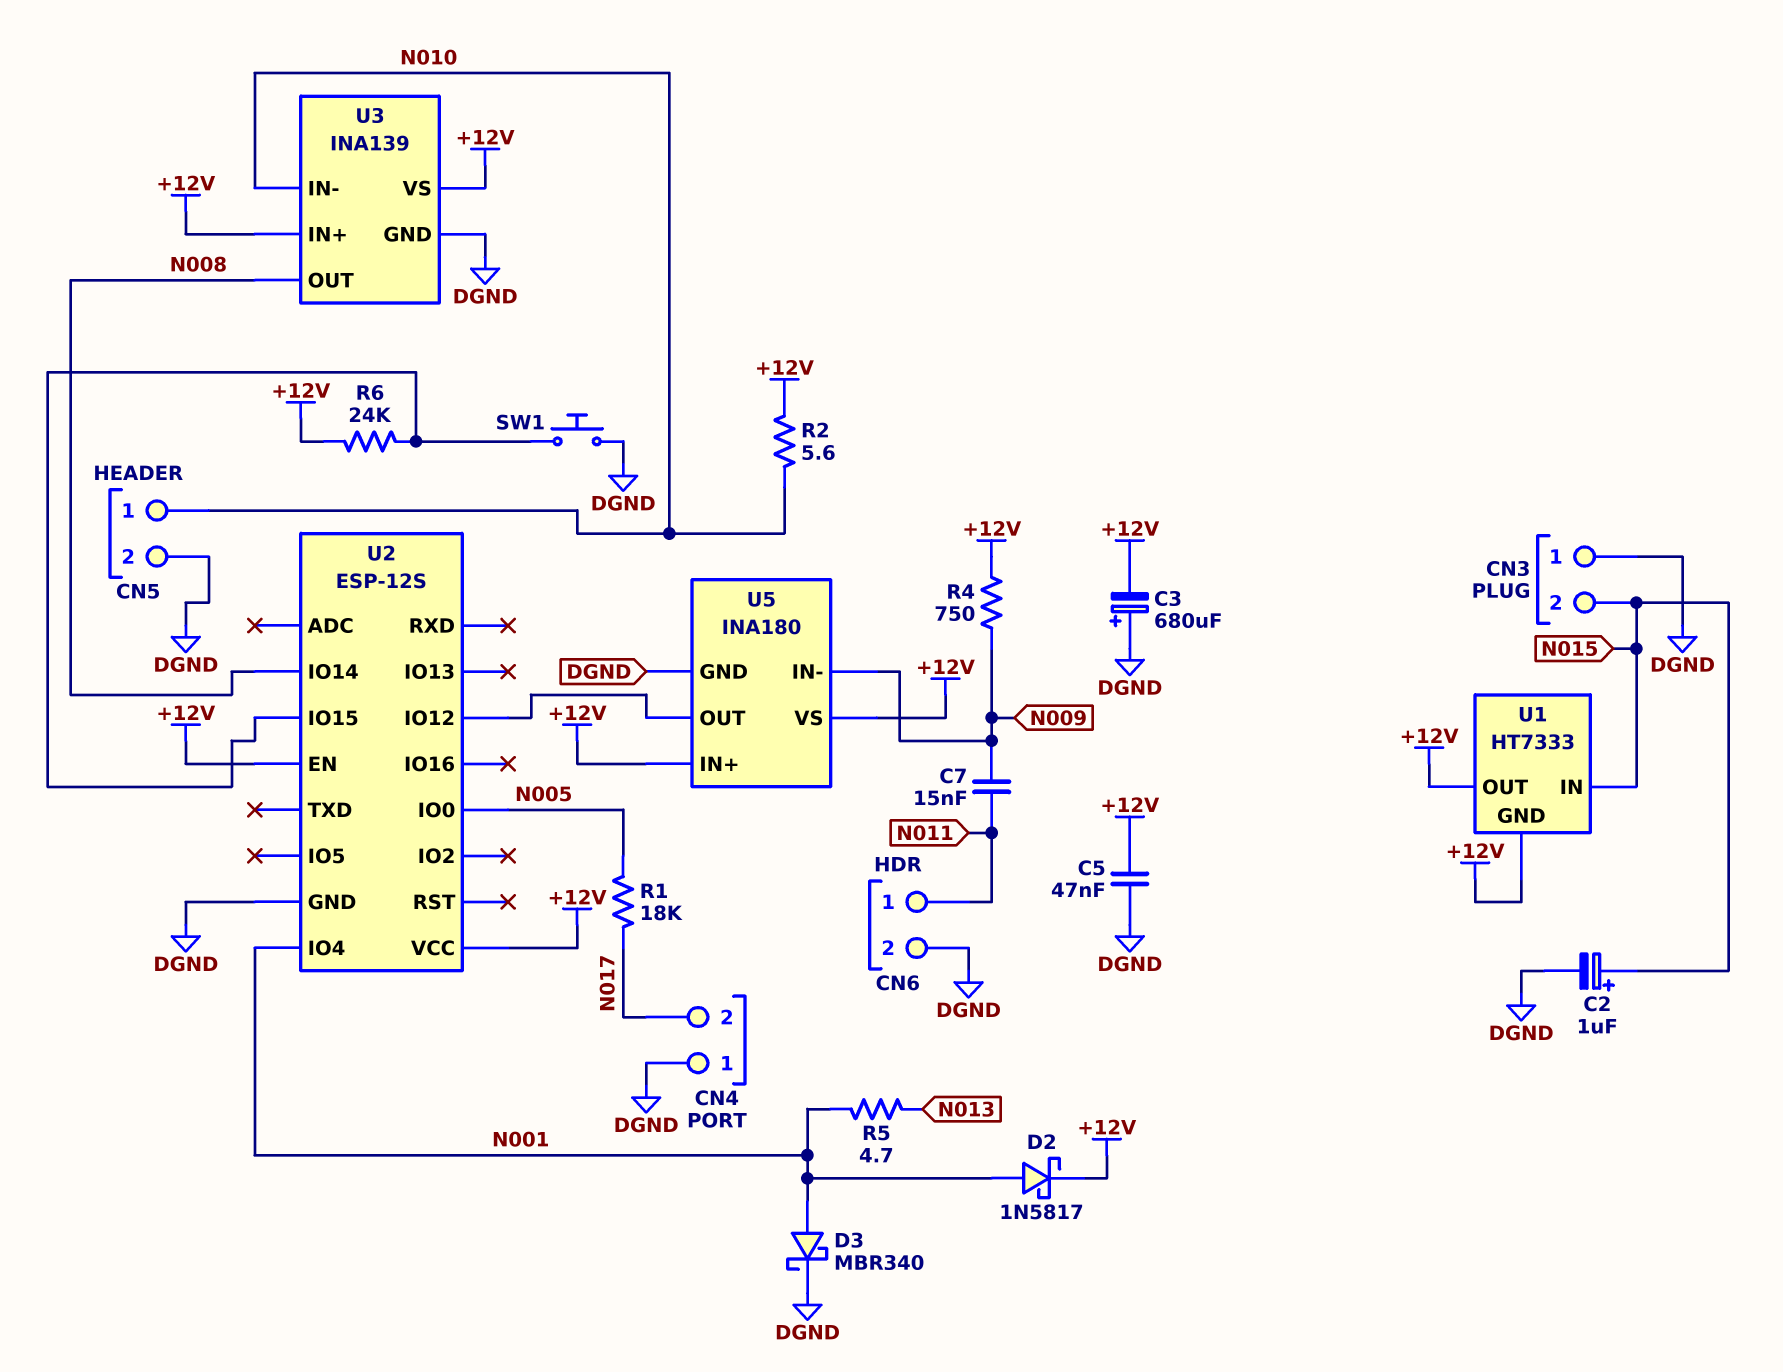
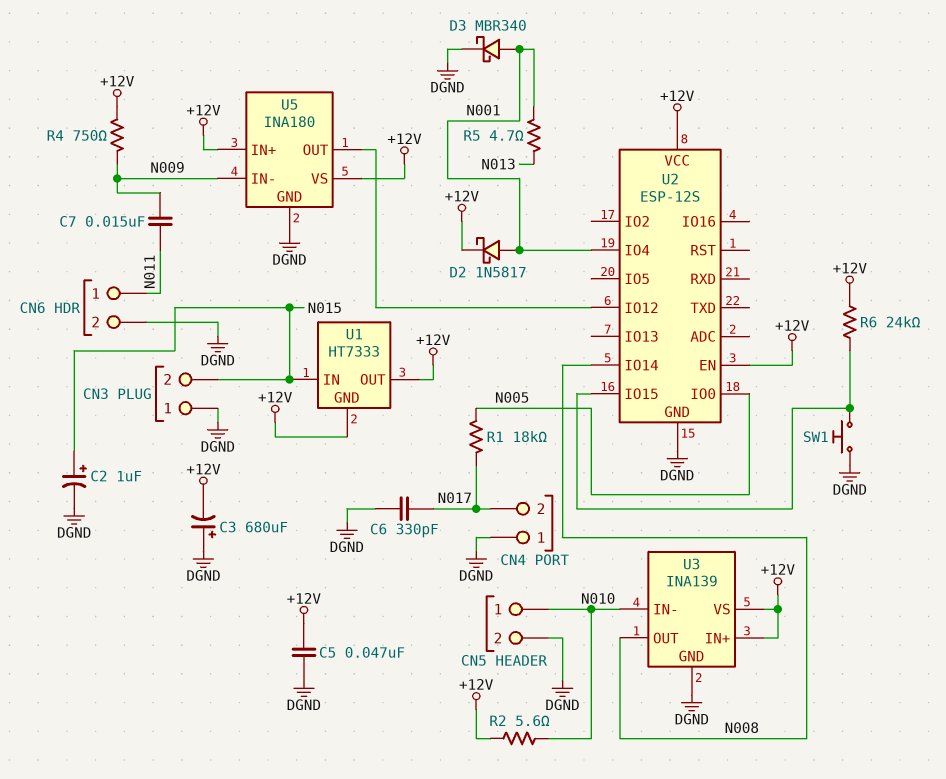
C6: none -> 330pF (DGND, N017)

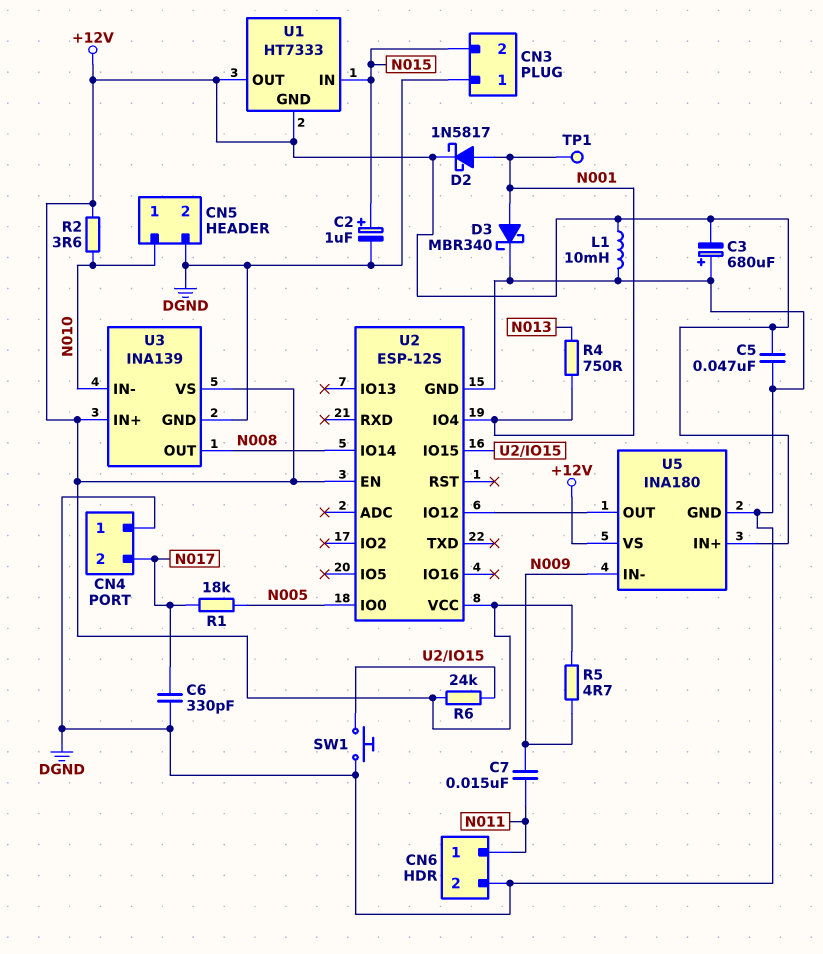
L1: none -> 10mH (+12V, DGND)
R2: 5.6 (+12V, N010) -> 3.6 (+12V, N010)
R4: 750 (+12V, N009) -> 750 (N001, N013)
R5: 4.7 (N001, N013) -> 4.7 (+12V, N009)
TP1: none -> test point (N001)

